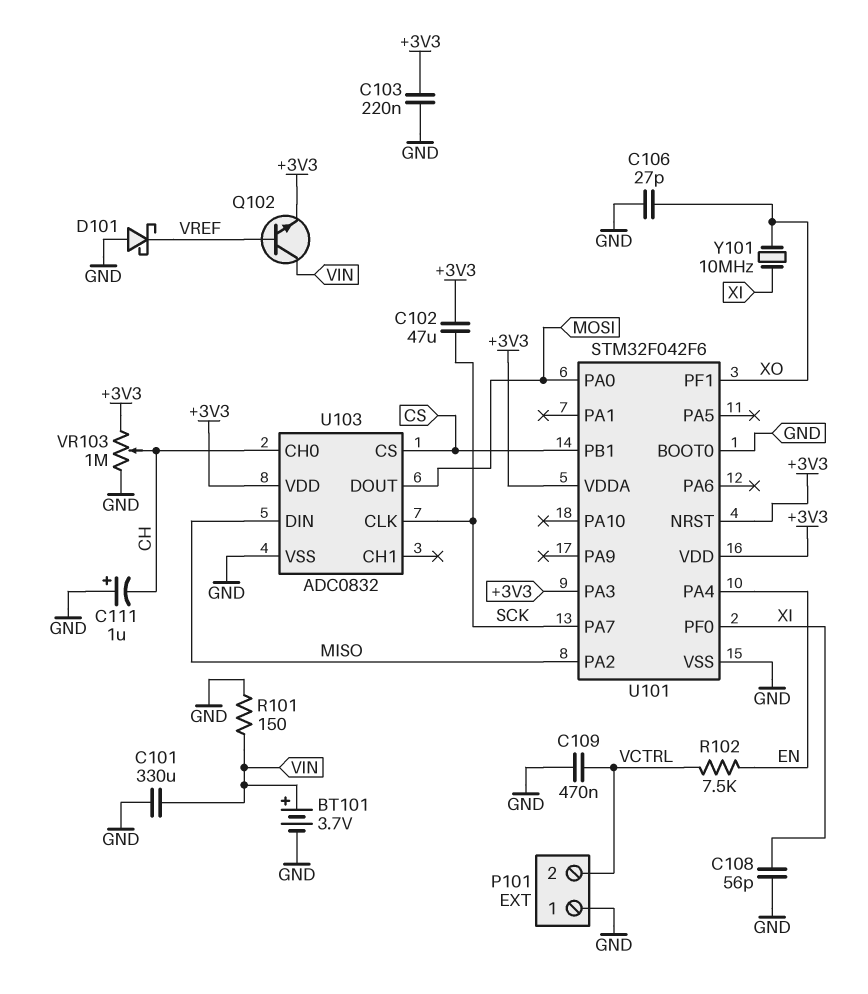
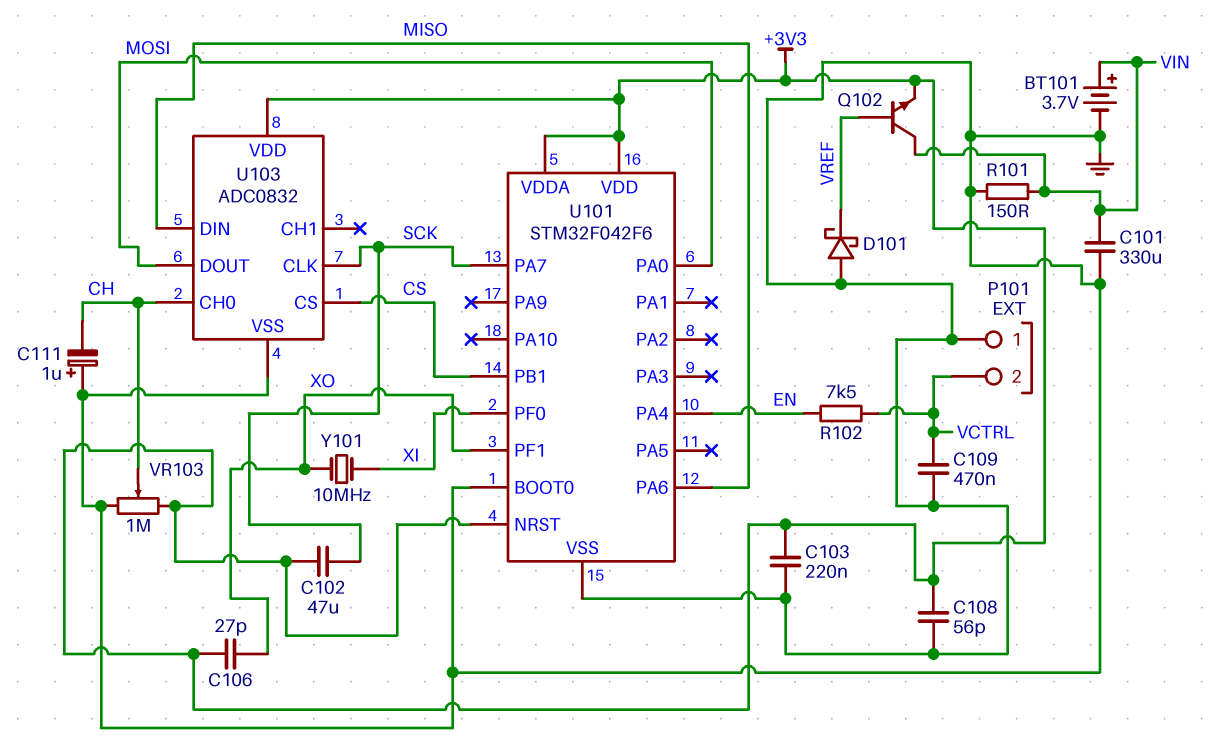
C106: 27pF (GND, XO) -> 27pF (+3V3, XO)
C108: 56pF (GND, XI) -> 56pF (+3V3, GND)
U101 pin PA2: MISO -> none
U101 pin PA3: +3V3 -> none
U101 pin PA6: none -> MISO

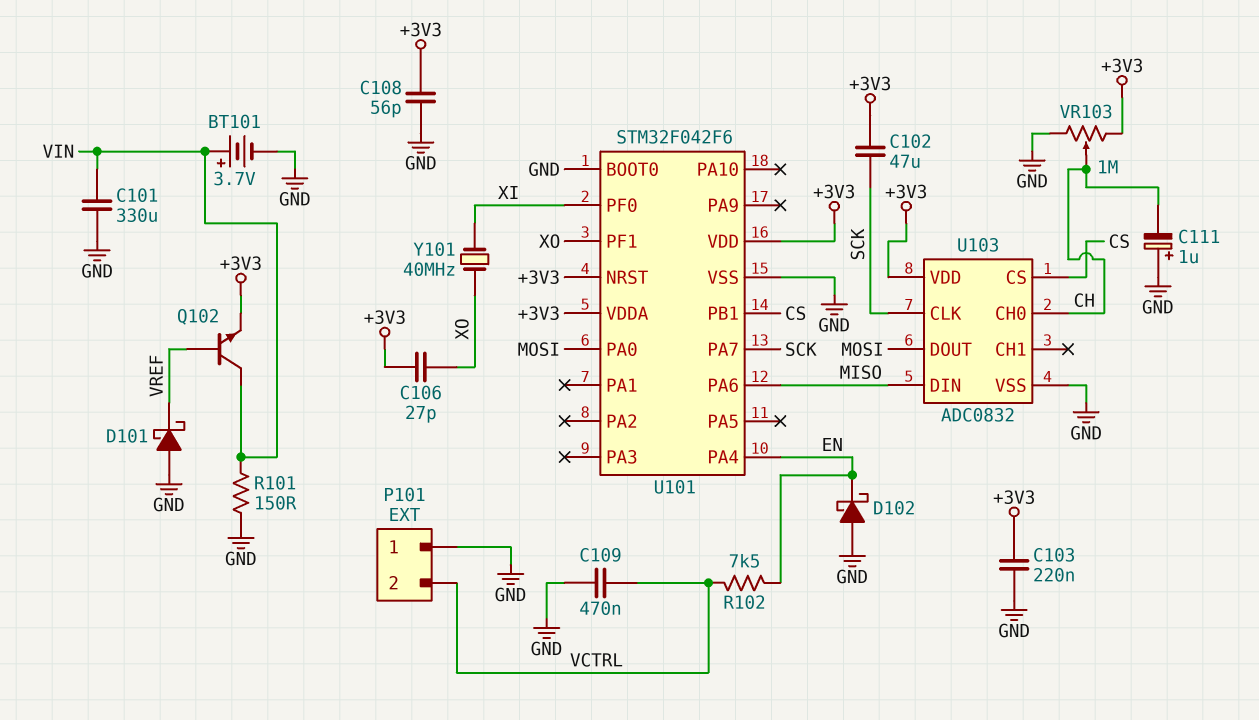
D102: none -> schottky (A GND, K EN)
Y101: 10MHz (XI, XO) -> 40MHz (XI, XO)

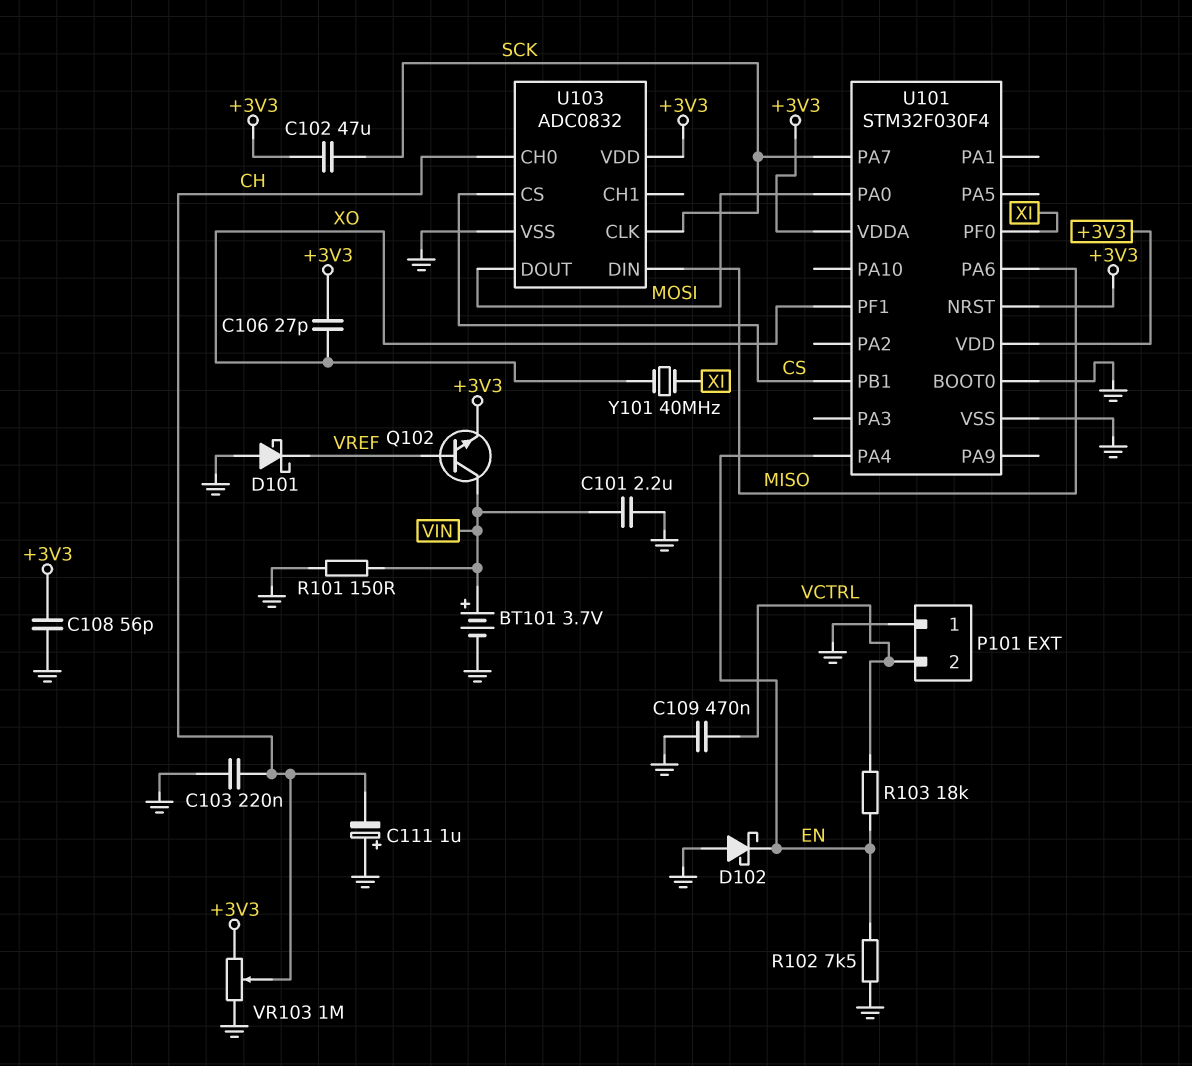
C101: 330uF (GND, VIN) -> 2.2uF (GND, VIN)
C103: 220nF (+3V3, GND) -> 220nF (CH, GND)
R102: 7.5k (EN, VCTRL) -> 7.5k (EN, GND)
R103: none -> 18k (EN, VCTRL)
U101: STM32F042F6 -> STM32F030F4

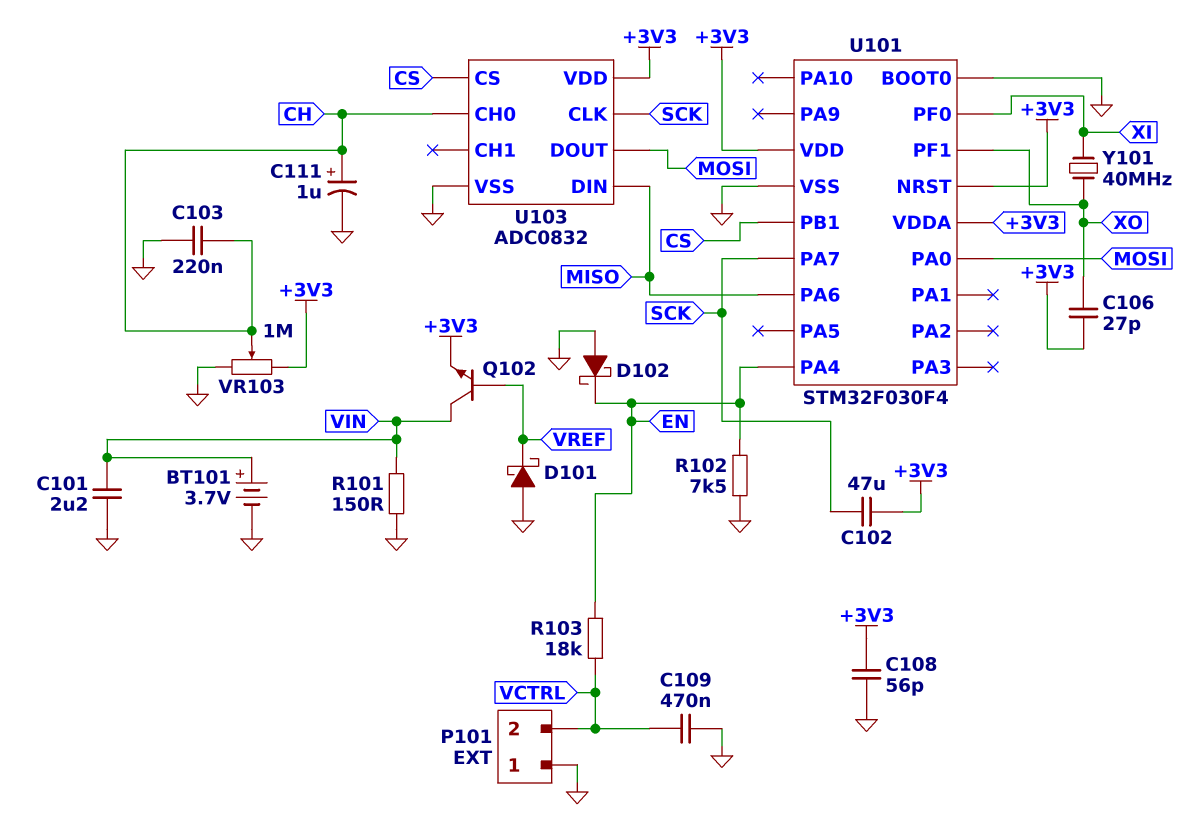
C111: 1uF (plus GND, minus CH) -> 1uF (plus CH, minus GND)

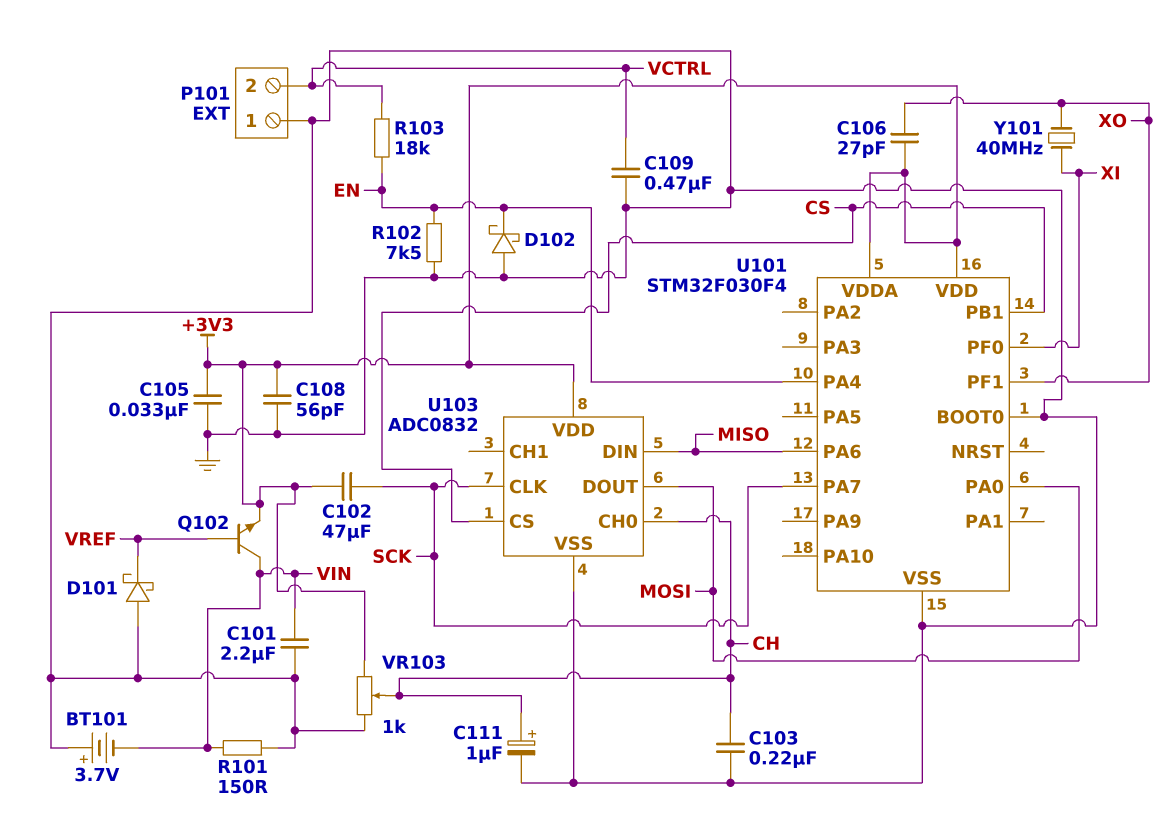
BT101: 3.7V (plus VIN, minus GND) -> 3.7V (plus GND, minus VIN)
C105: none -> 33nF (+3V3, GND)
U101 pin NRST: +3V3 -> none
VR103: 1M (+3V3, GND, wiper CH) -> 1k (+3V3, GND, wiper CH)

